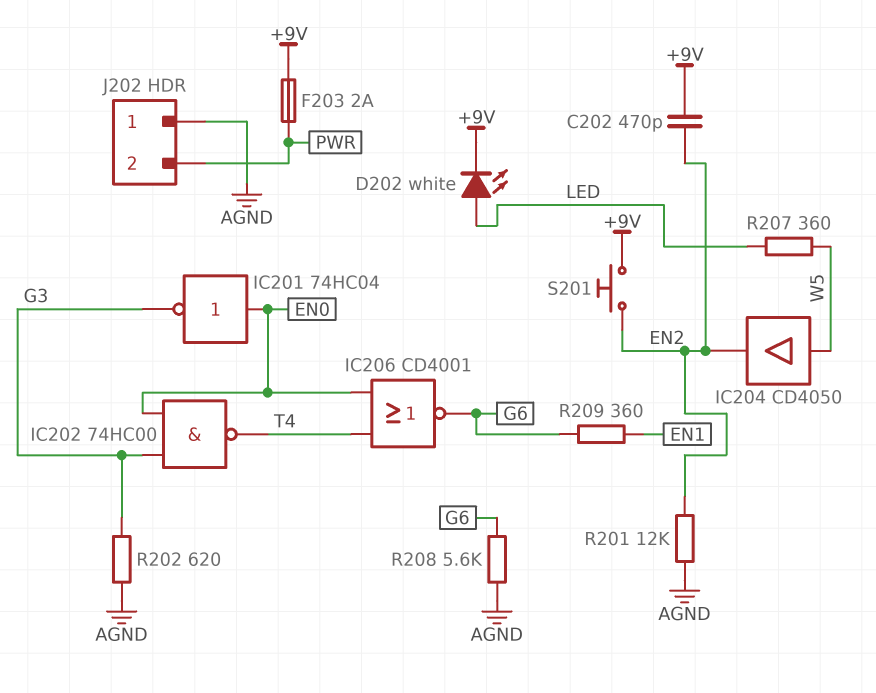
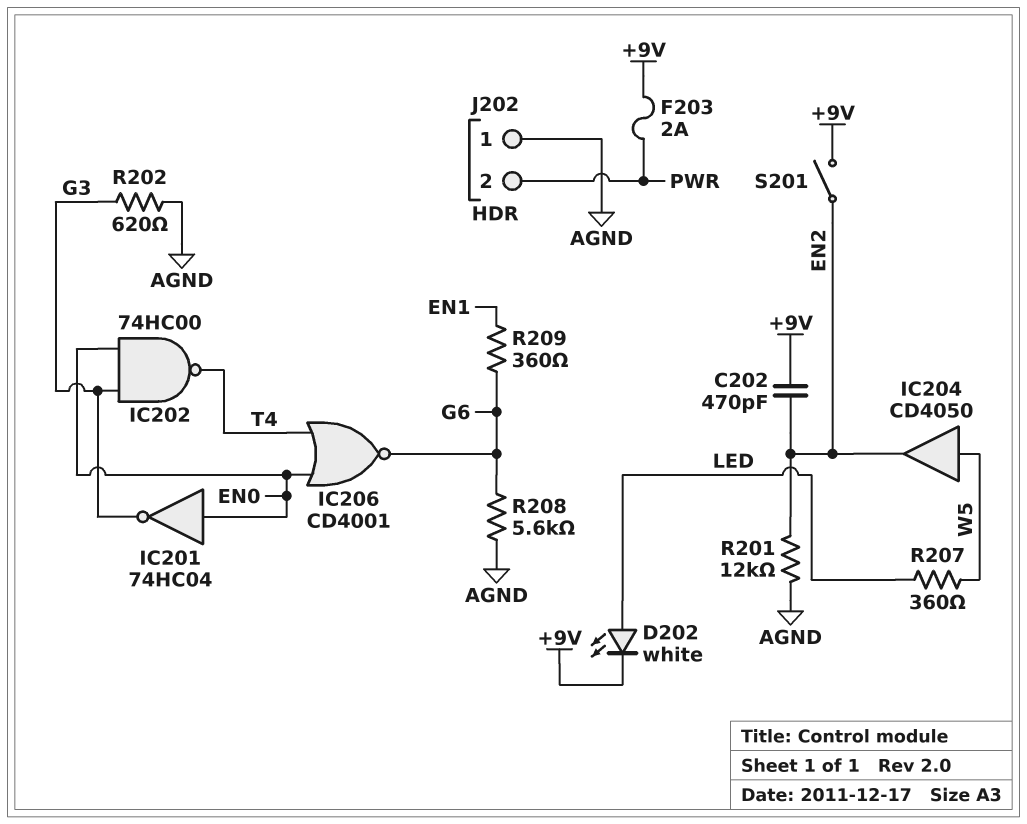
S201: button (+9V, EN2) -> switch (+9V, EN2)

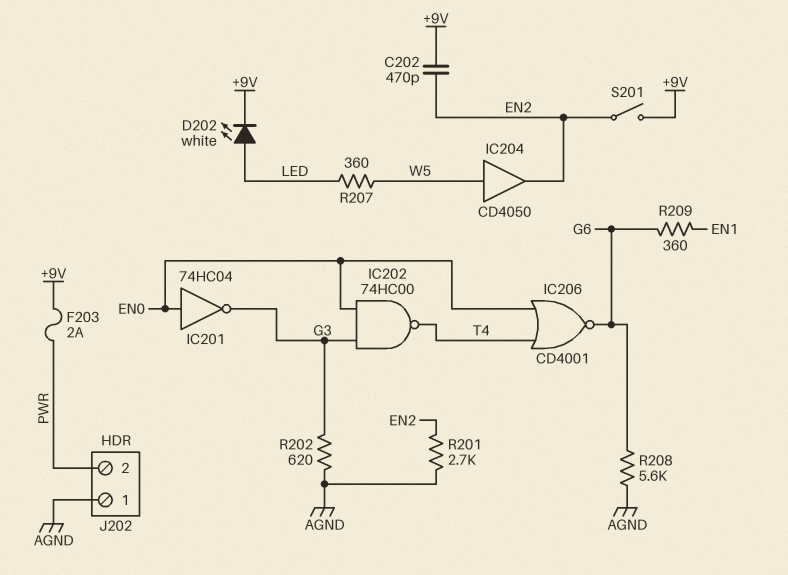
R201: 12k (AGND, EN2) -> 2.7k (AGND, EN2)

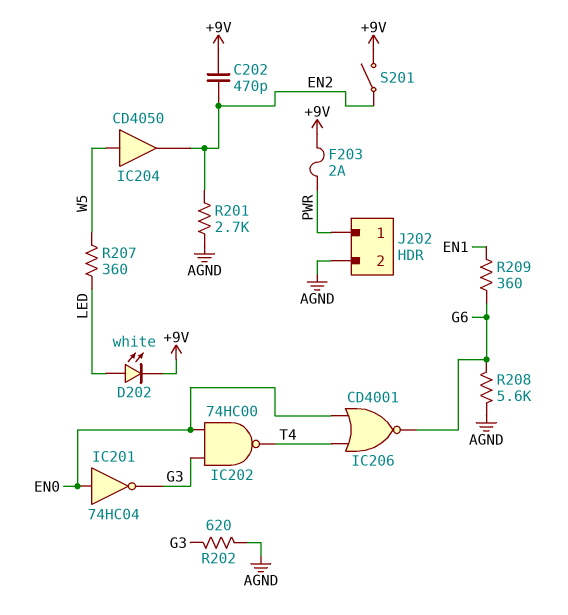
J202 pin 1: AGND -> PWR
J202 pin 2: PWR -> AGND

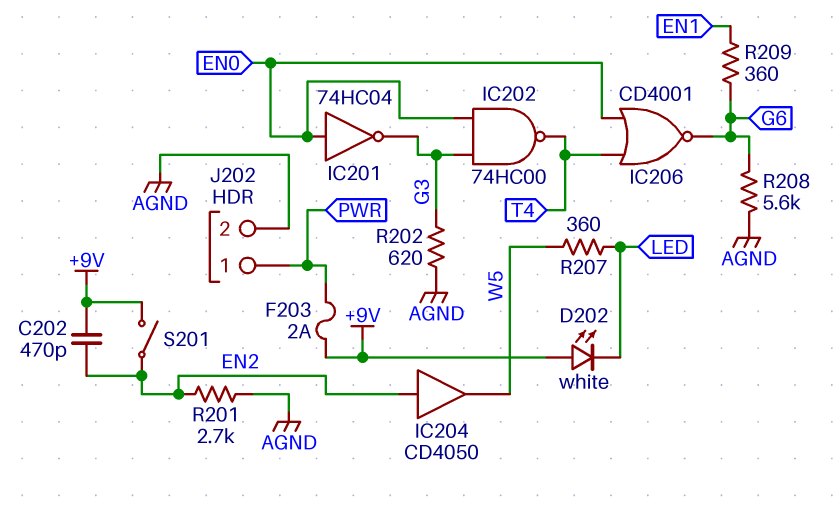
D202: LED white (A LED, K +9V) -> LED white (A +9V, K LED)
IC204: buffer CD4050 (in W5, out EN2) -> buffer CD4050 (in EN2, out W5)

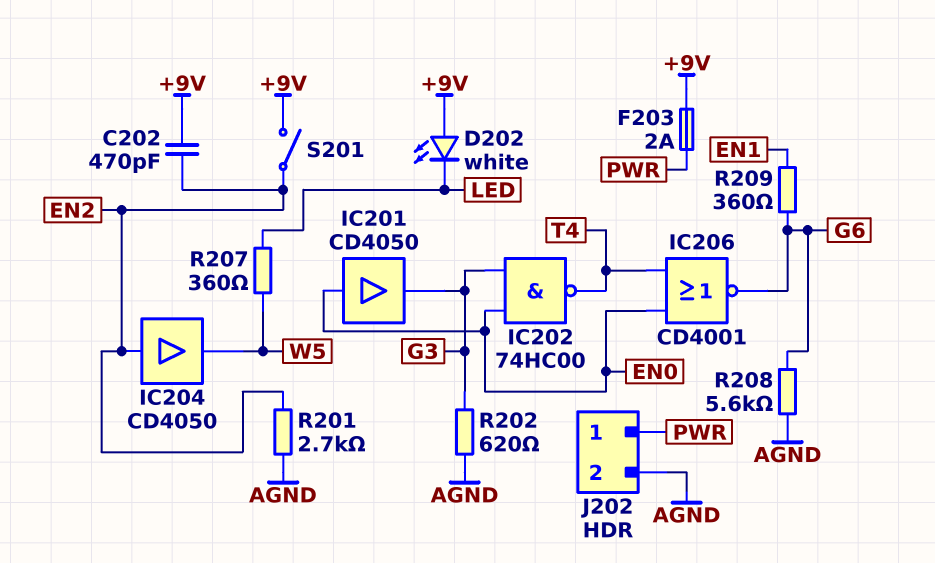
IC201: NOT 74HC04 (in EN0, out G3) -> buffer CD4050 (in EN0, out G3)

